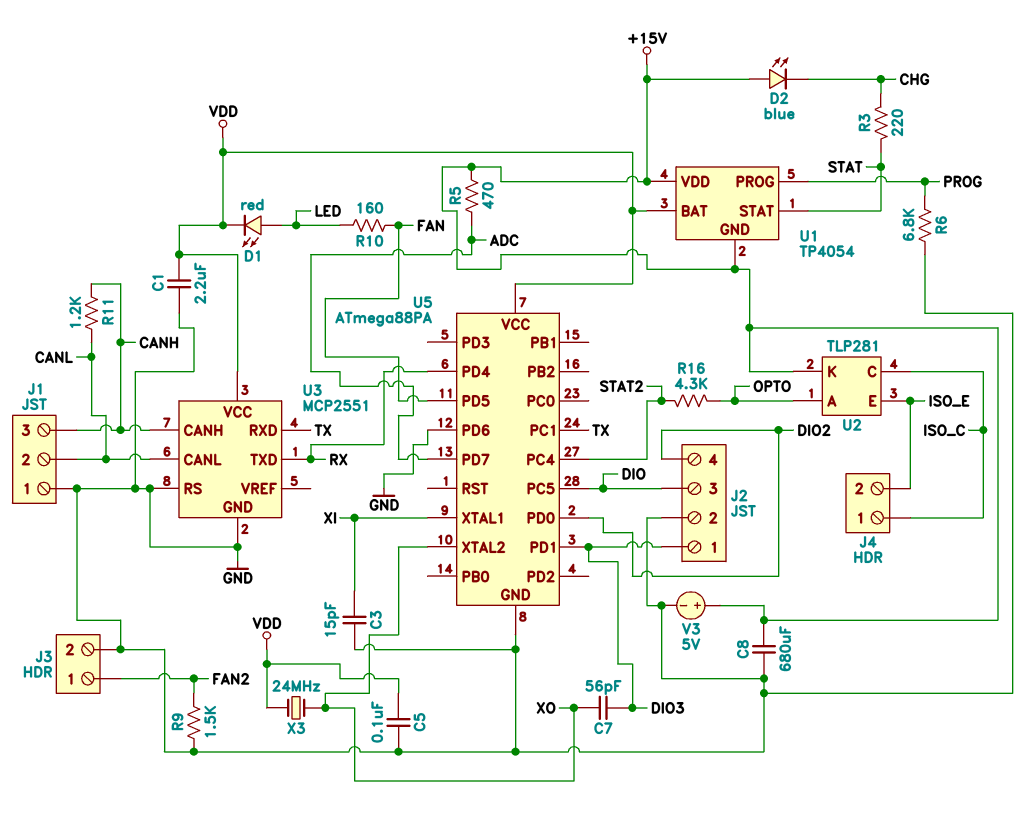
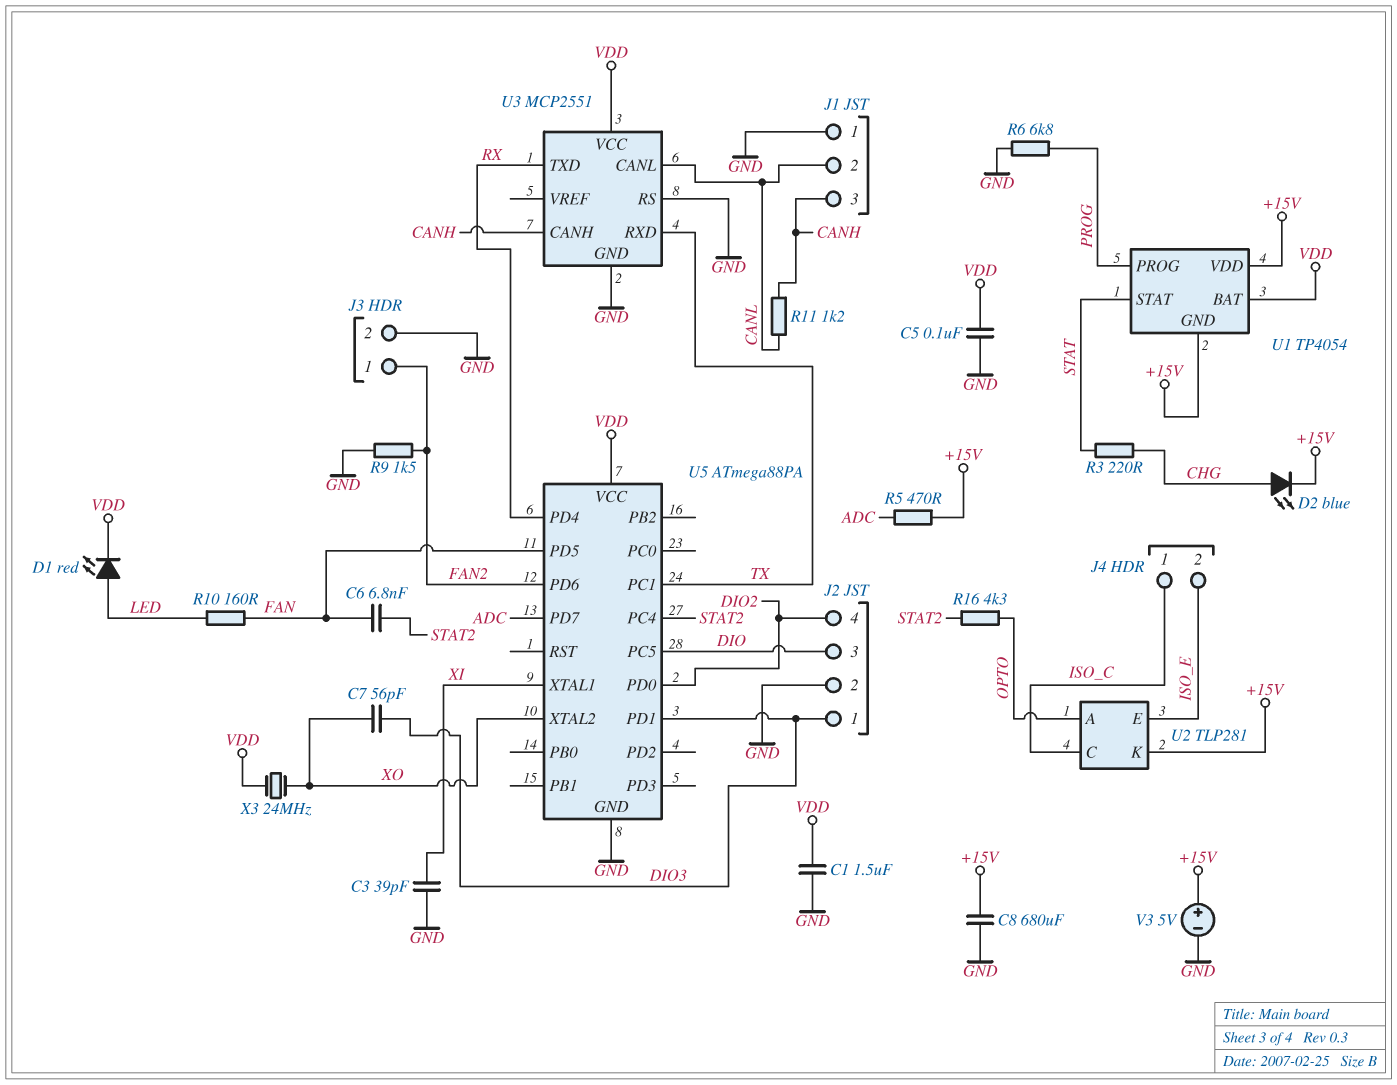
C1: 2.2uF (GND, VDD) -> 1.5uF (GND, VDD)
C3: 15pF (GND, XI) -> 39pF (GND, XI)
C6: none -> 6.8nF (FAN, STAT2)
D2: LED blue (A +15V, K CHG) -> LED blue (A CHG, K +15V)
U5 pin PD6: GND -> FAN2

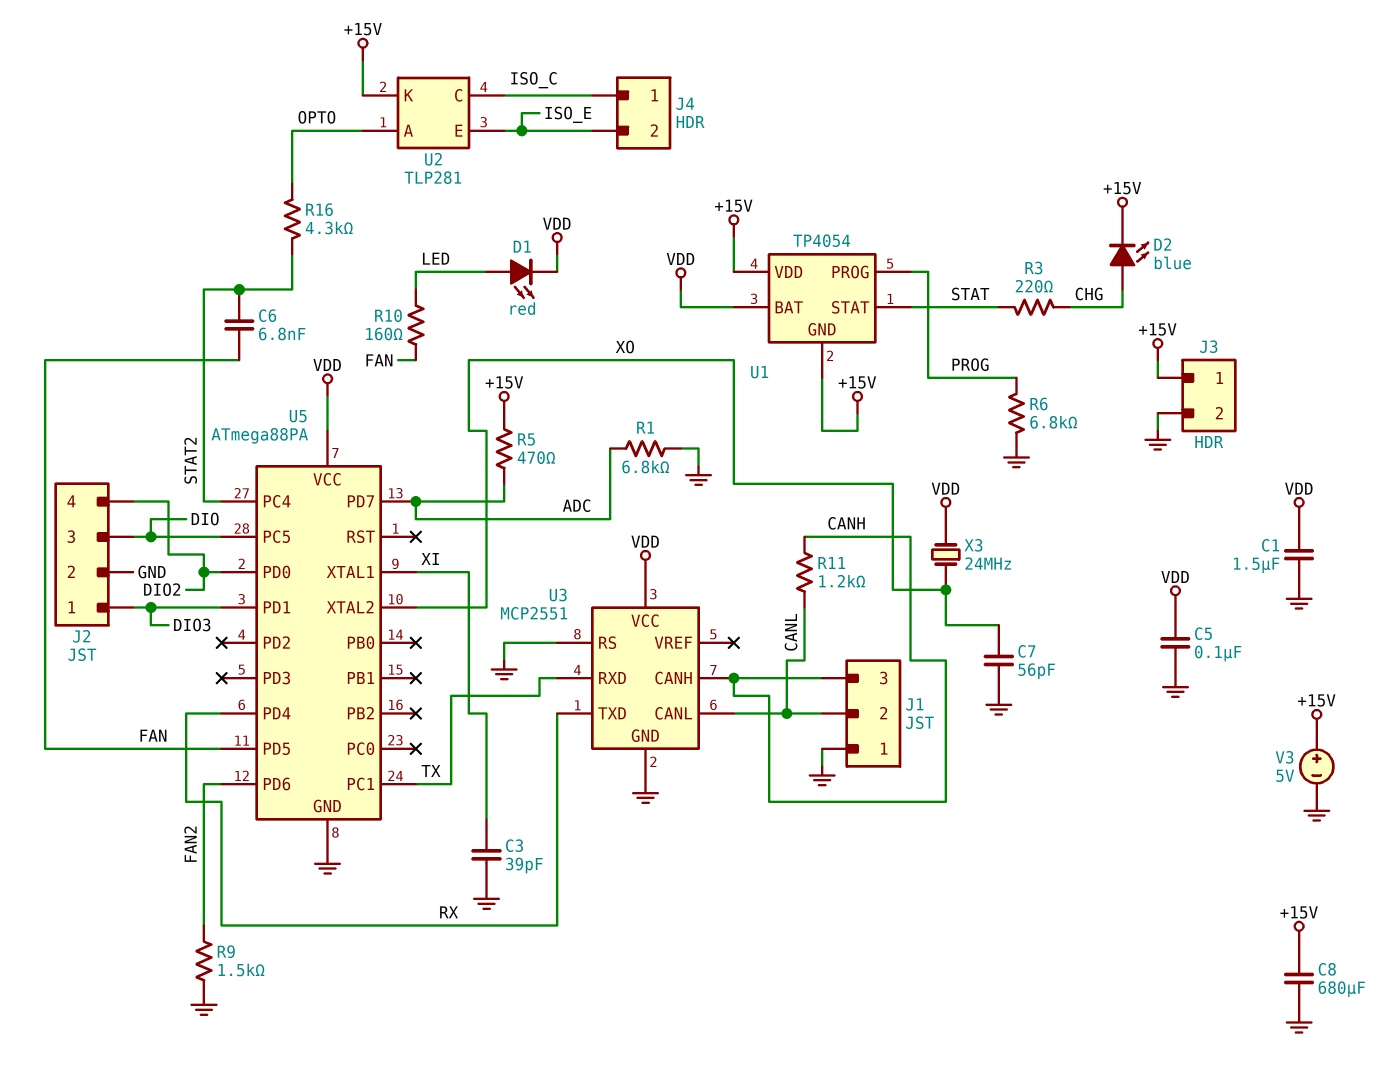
C7: 56pF (DIO3, XO) -> 56pF (GND, XO)
J3 pin 1: FAN2 -> +15V
R1: none -> 6.8k (ADC, GND)

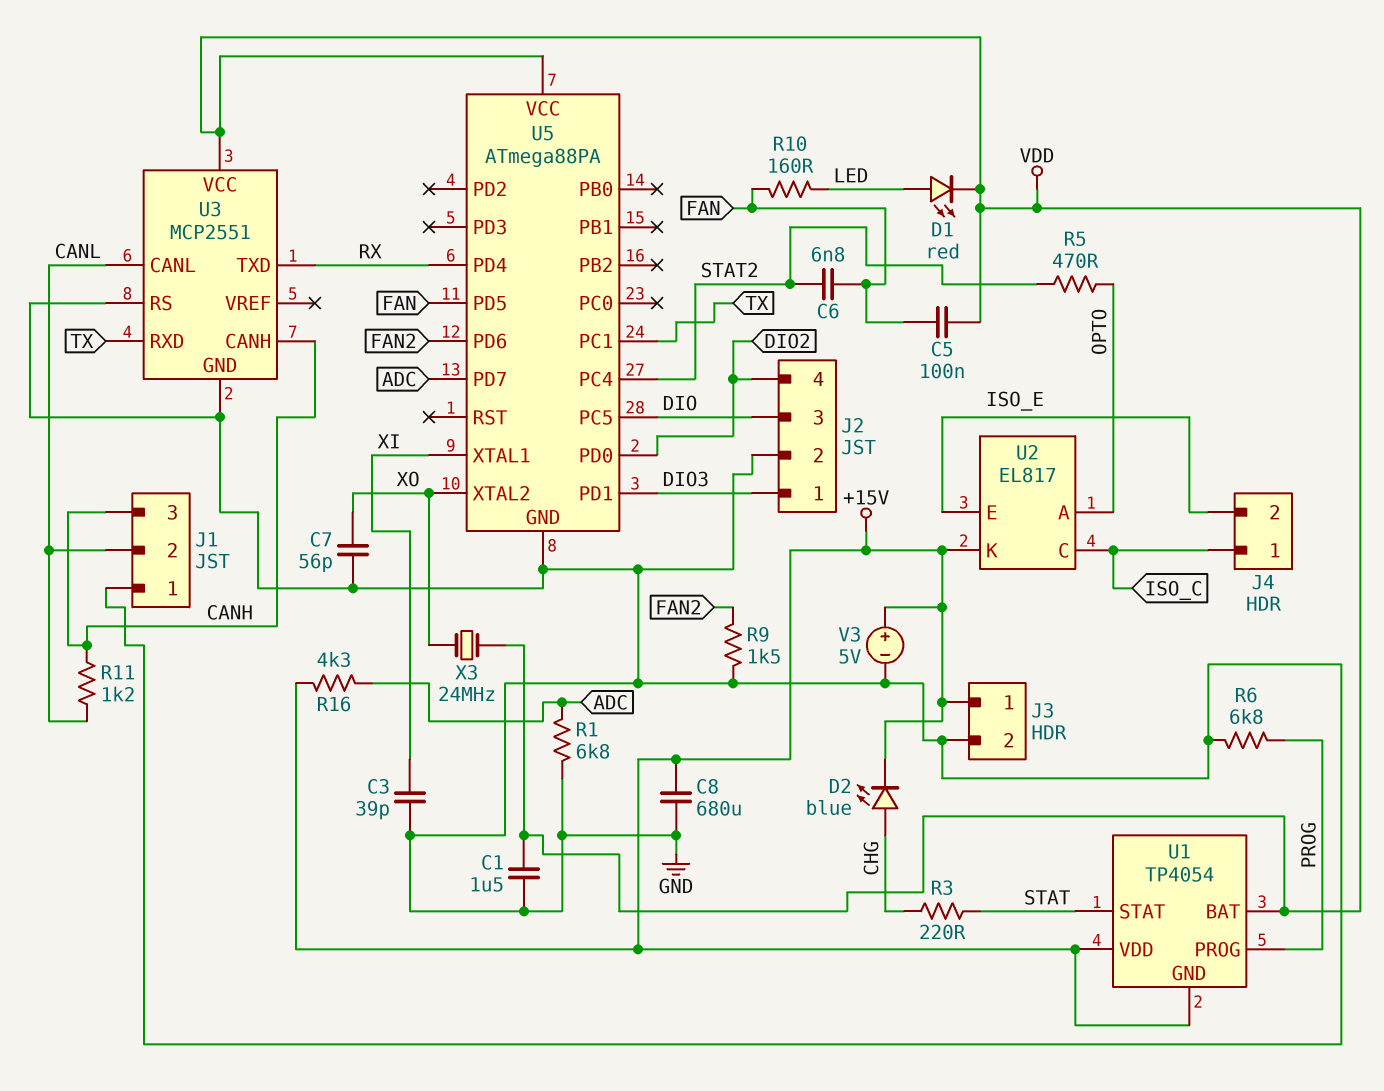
C5: 100nF (GND, VDD) -> 100nF (FAN, VDD)
R5: 470 (+15V, ADC) -> 470 (OPTO, STAT2)
R16: 4.3k (OPTO, STAT2) -> 4.3k (+15V, ADC)
U2: TLP281 -> EL817

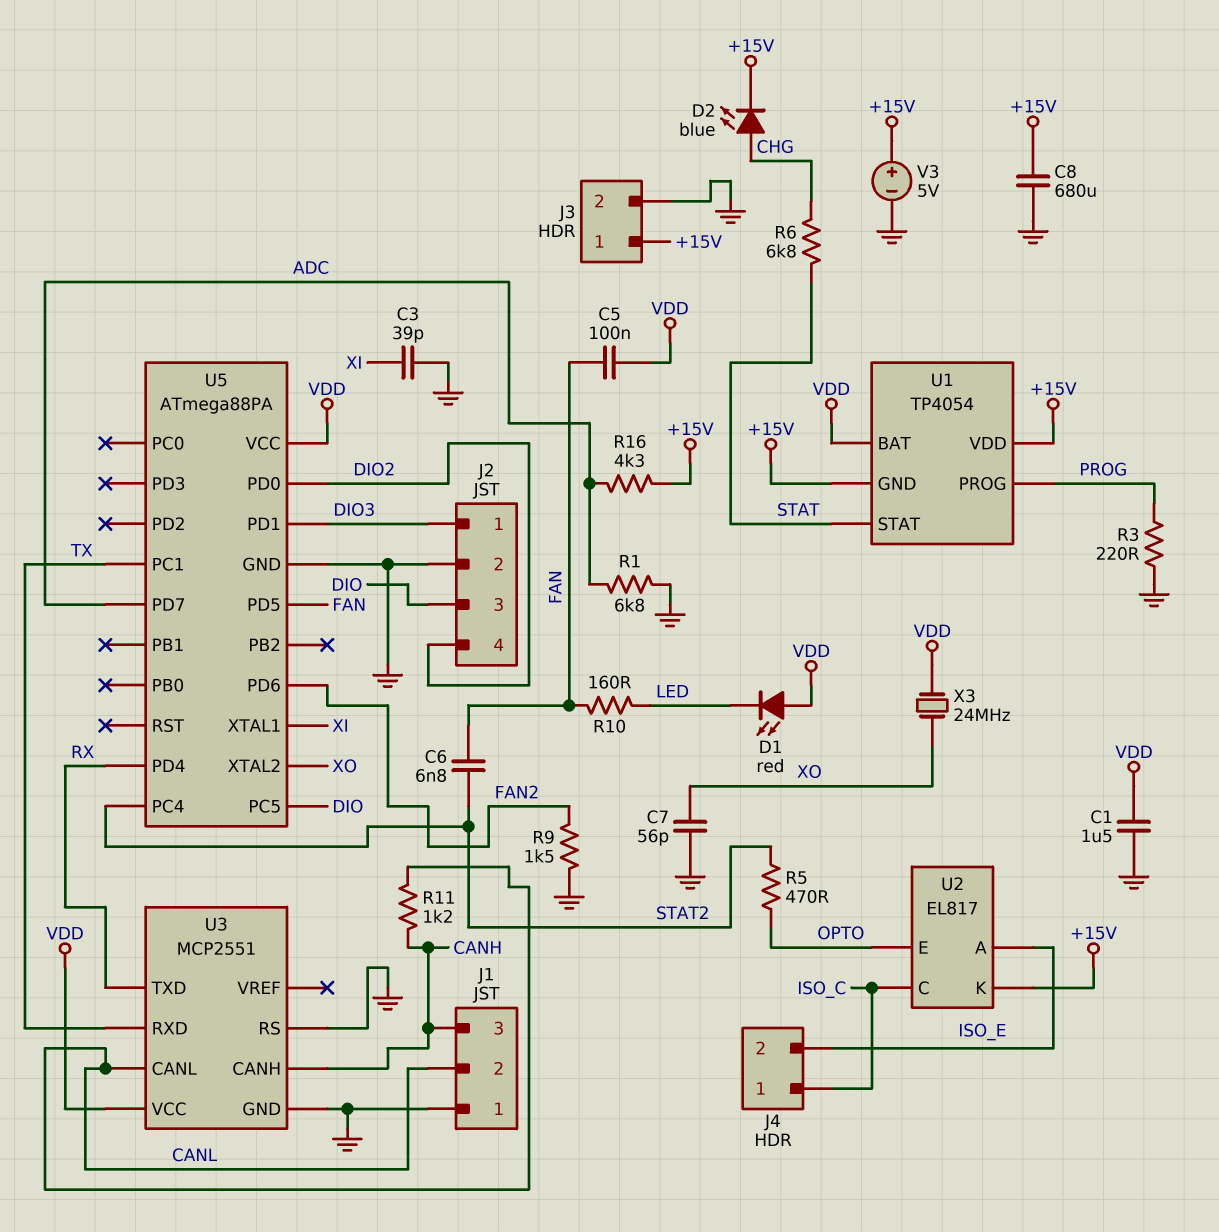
D1: LED red (A LED, K VDD) -> LED red (A VDD, K LED)
R3: 220 (CHG, STAT) -> 220 (GND, PROG)
R6: 6.8k (GND, PROG) -> 6.8k (CHG, STAT)
U2 pin A: OPTO -> ISO_E
U2 pin E: ISO_E -> OPTO

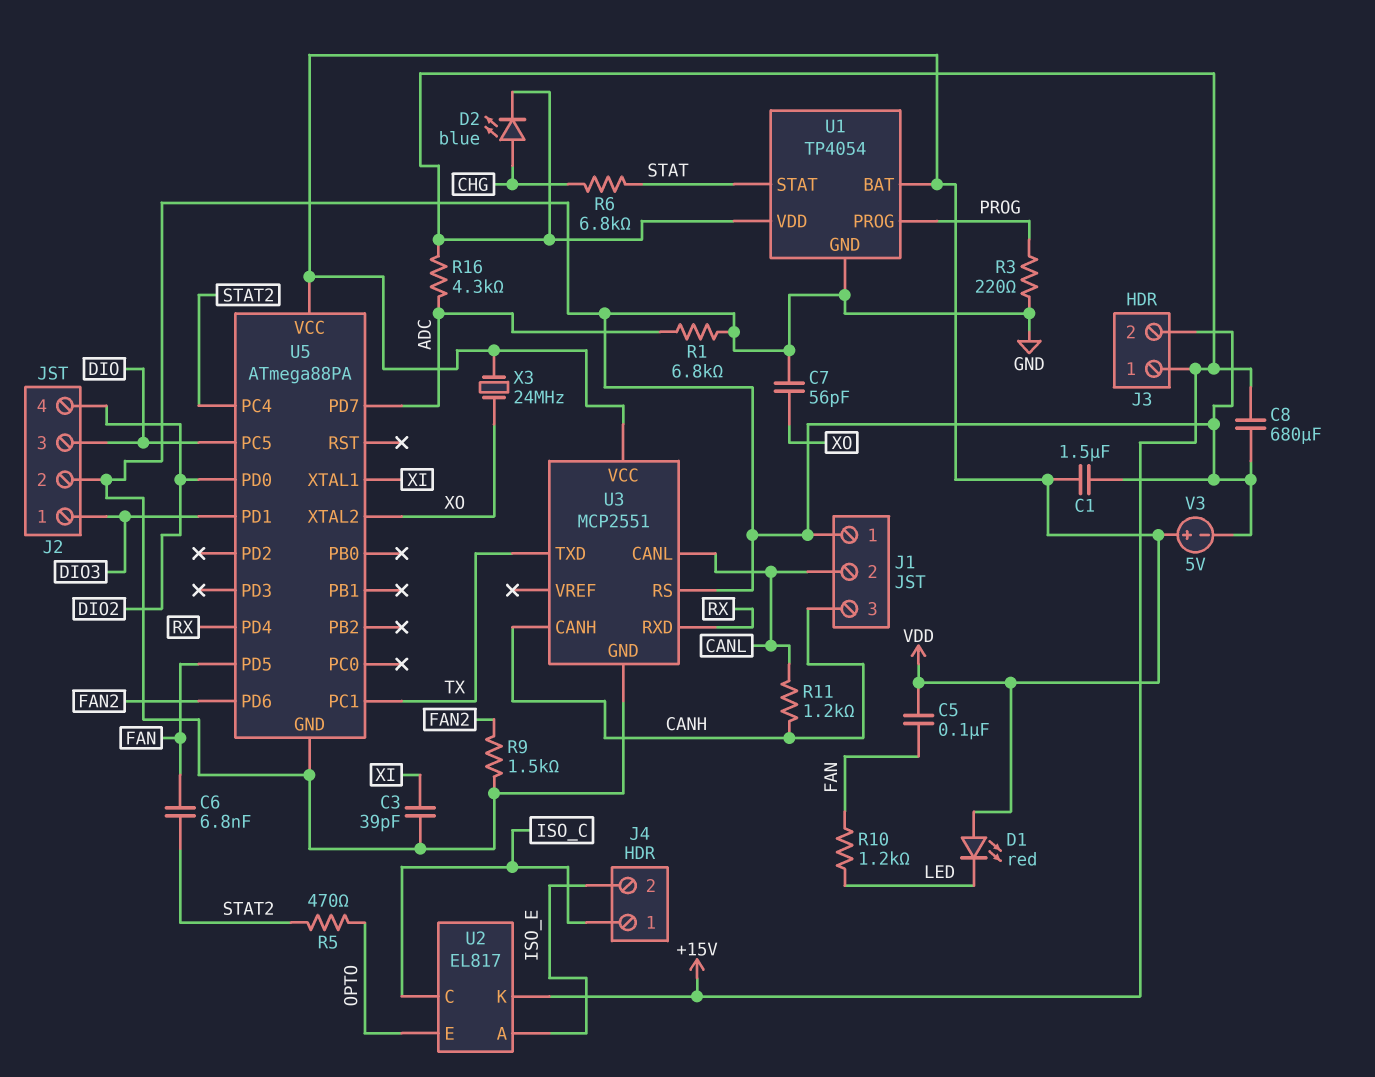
R10: 160 (FAN, LED) -> 1.2k (FAN, LED)
U1 pin GND: +15V -> GND
U3 pin RXD: TX -> RX
U3 pin TXD: RX -> TX
V3: 5V (plus +15V, minus GND) -> 5V (plus VDD, minus GND)

